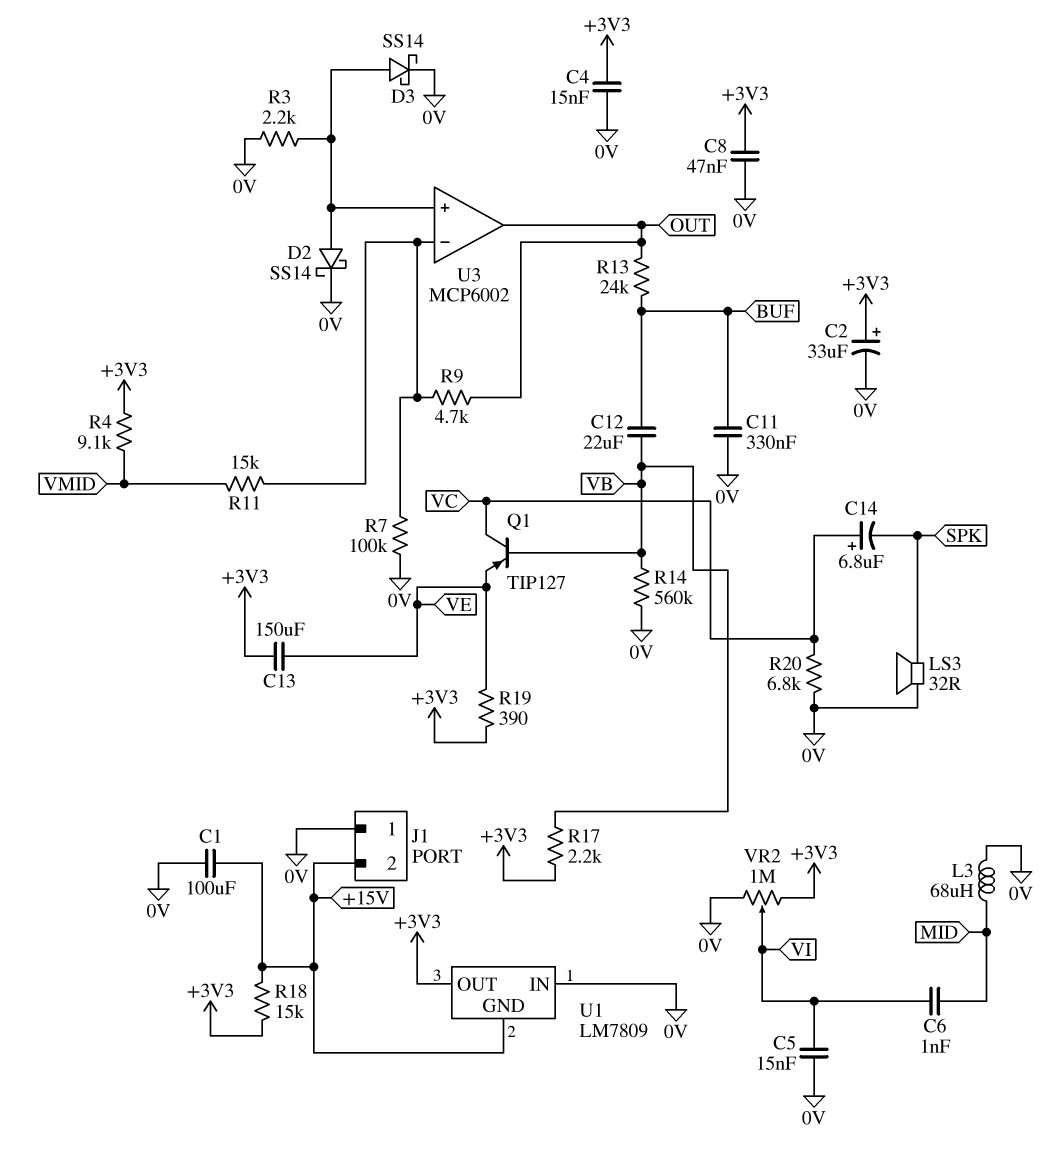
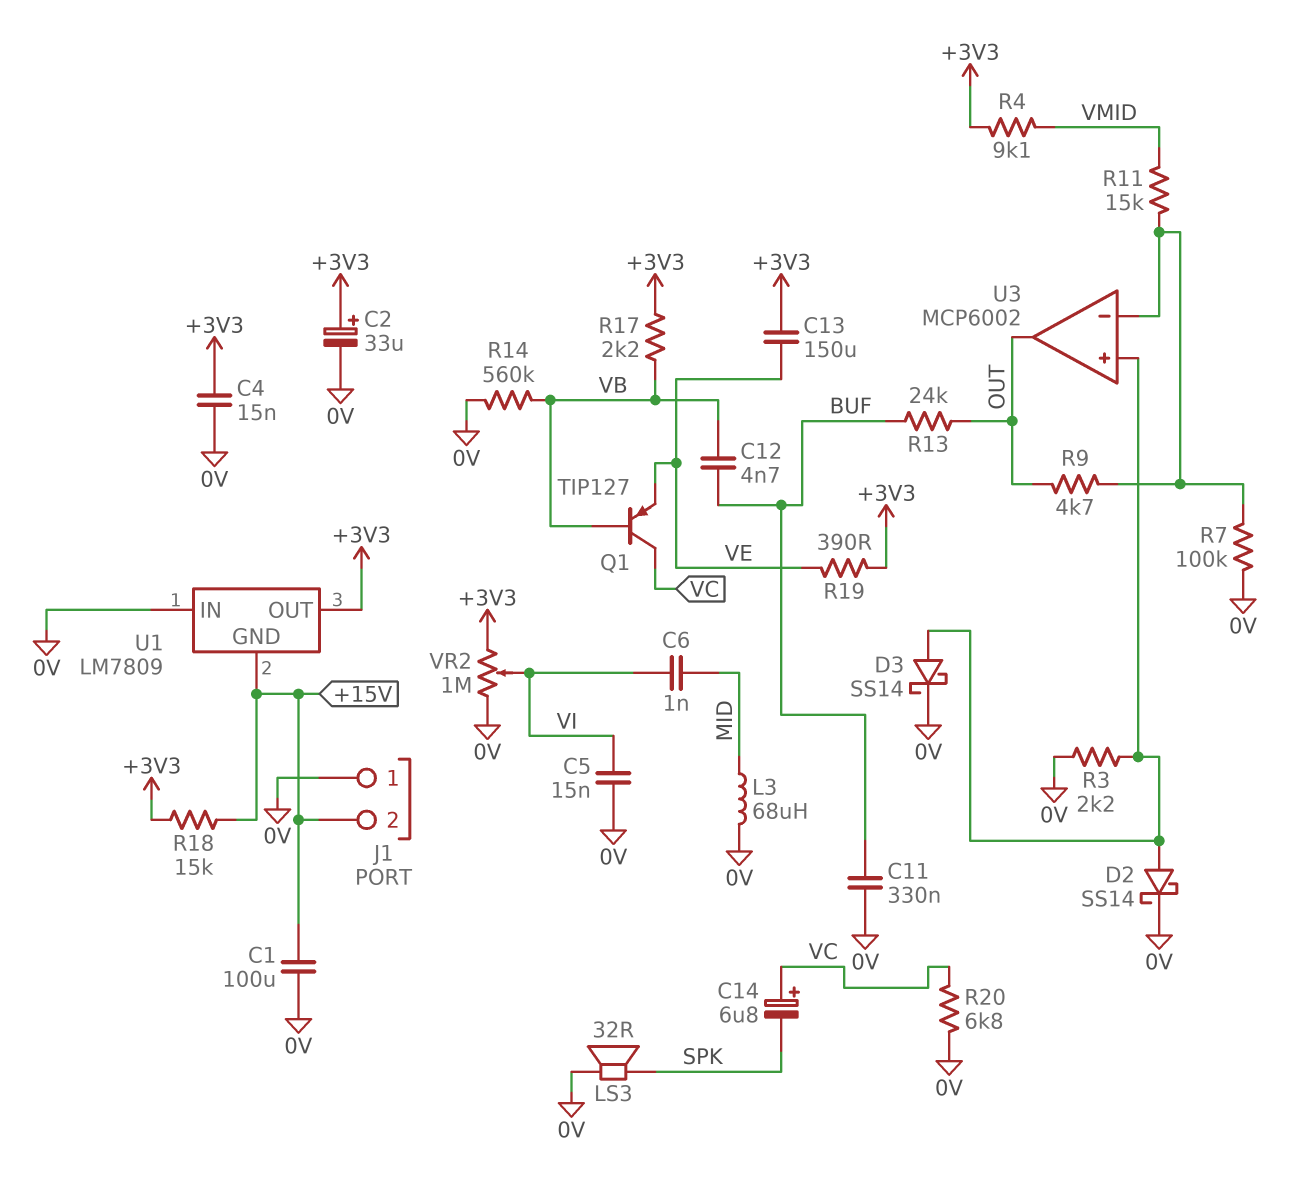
C8: 47nF (+3V3, 0V) -> none
C12: 22uF (BUF, VB) -> 4.7nF (BUF, VB)

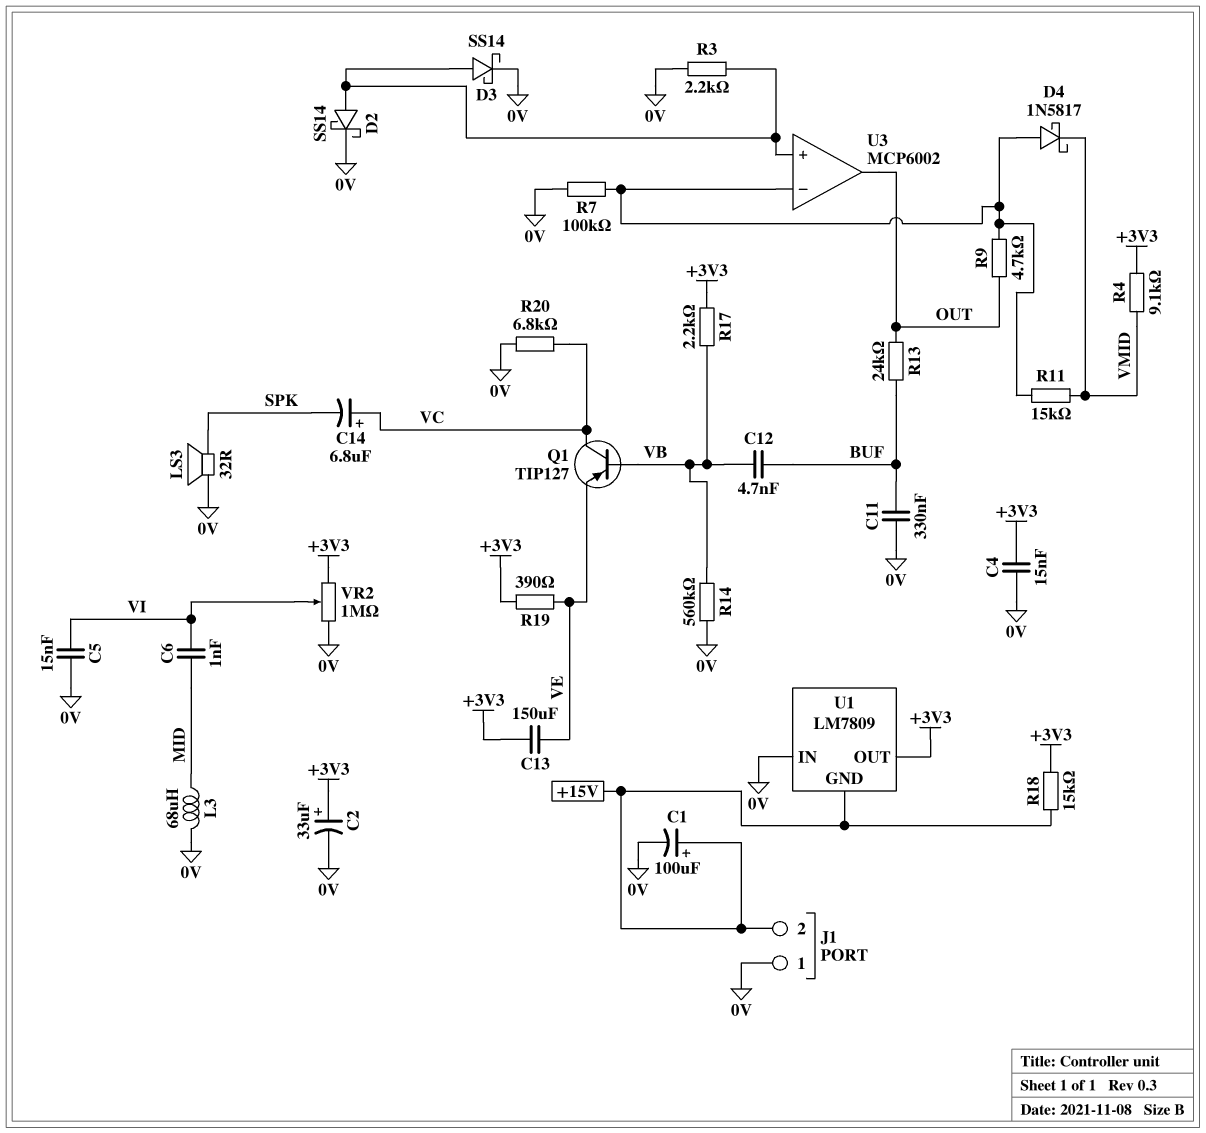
C1: 100uF (+15V, 0V) -> 100uF (plus +15V, minus 0V)
D4: none -> schottky 1N5817 (A U3/in-, K VMID)

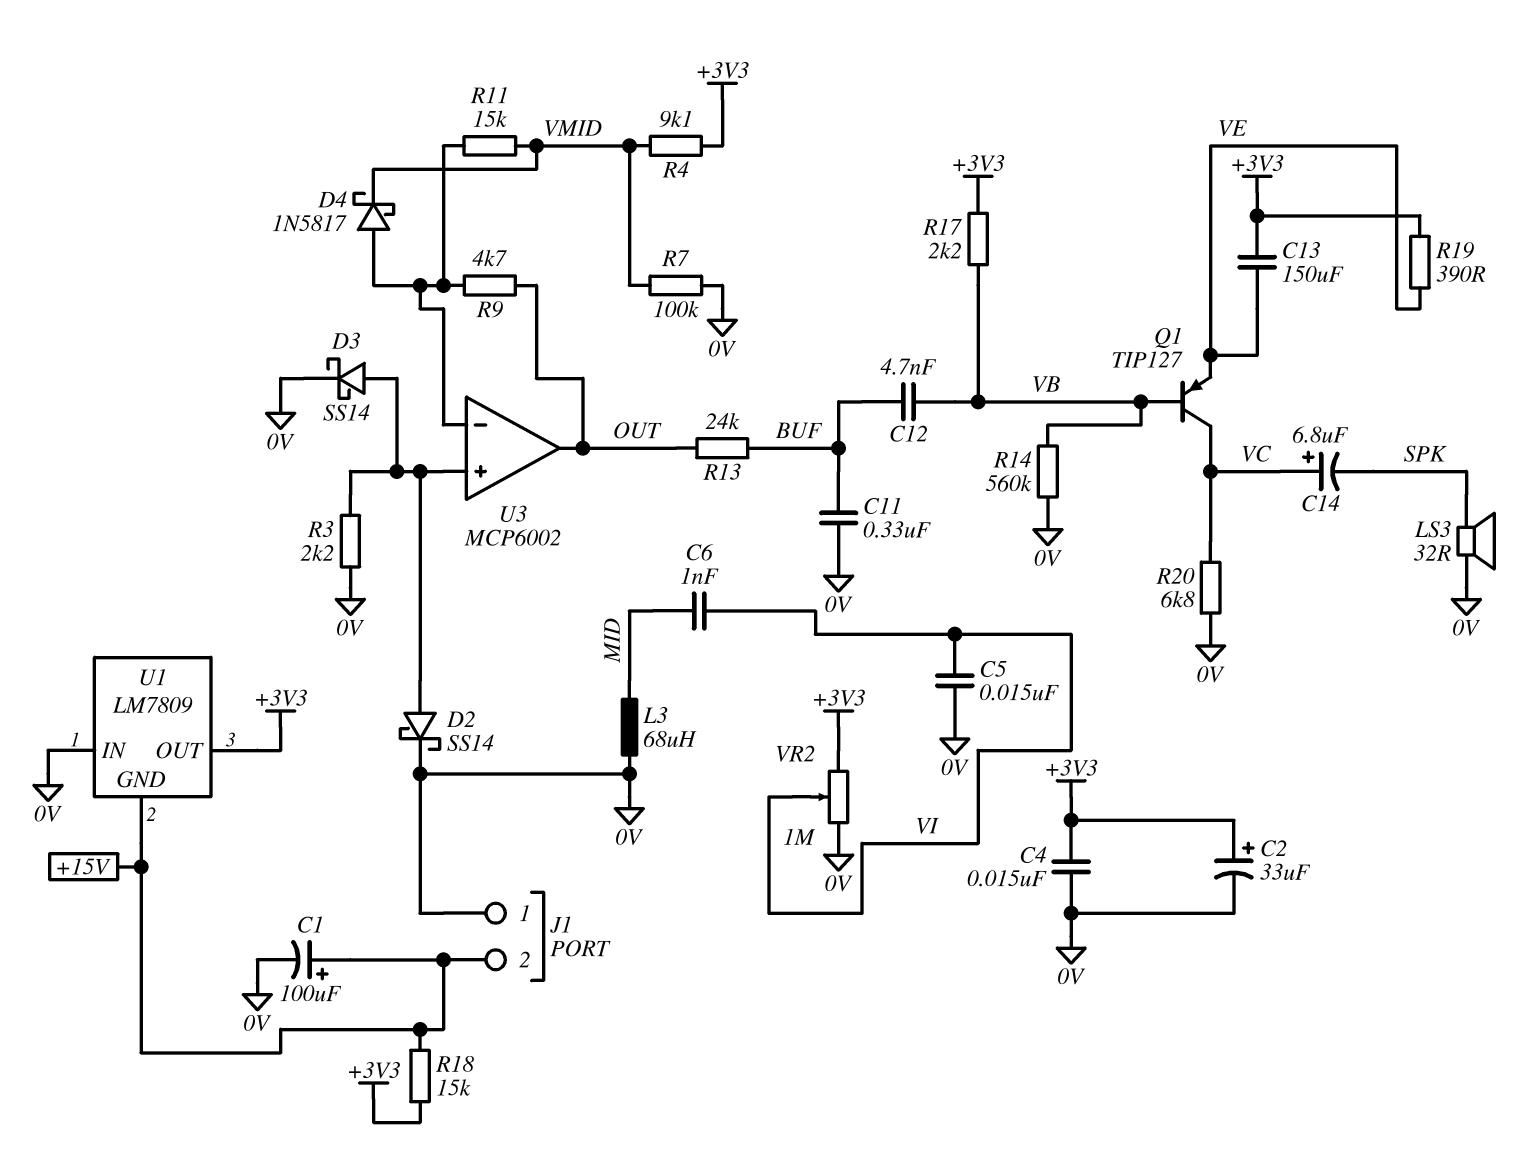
R7: 100k (0V, U3/in-) -> 100k (0V, VMID)

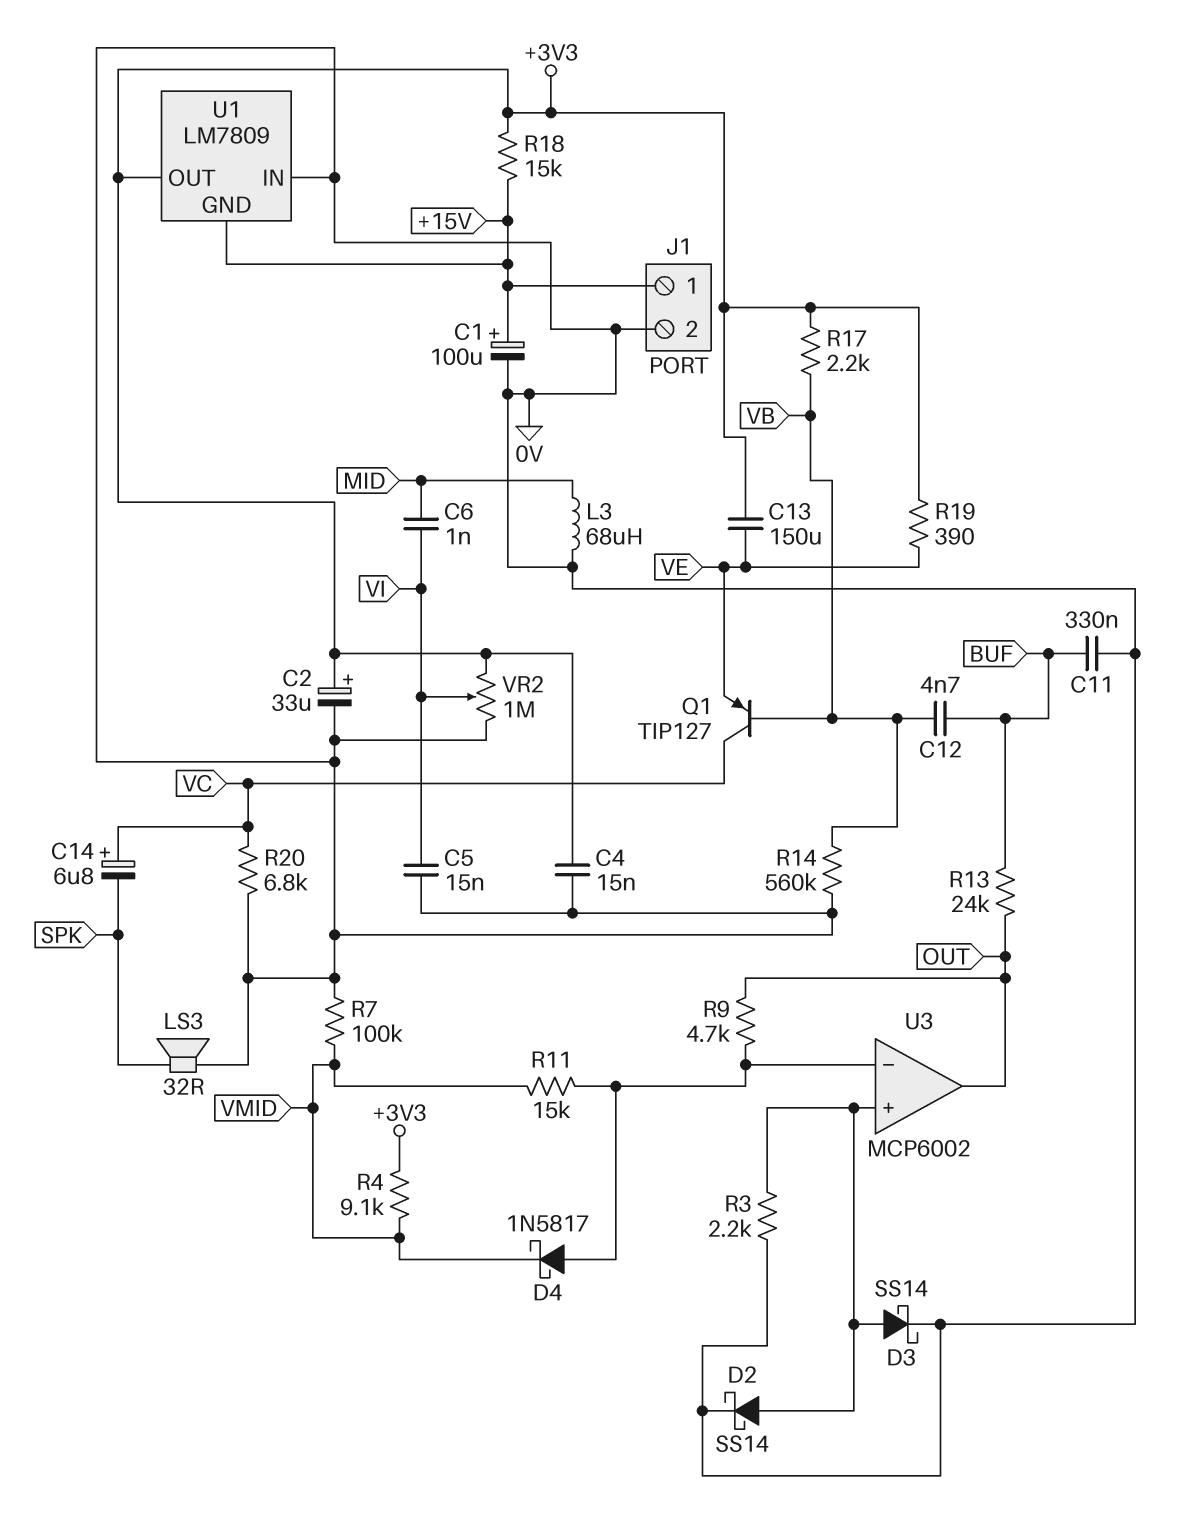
J1 pin 1: 0V -> +15V
J1 pin 2: +15V -> 0V

